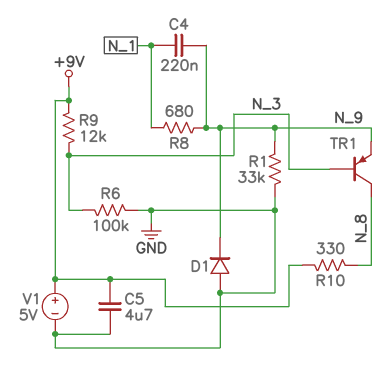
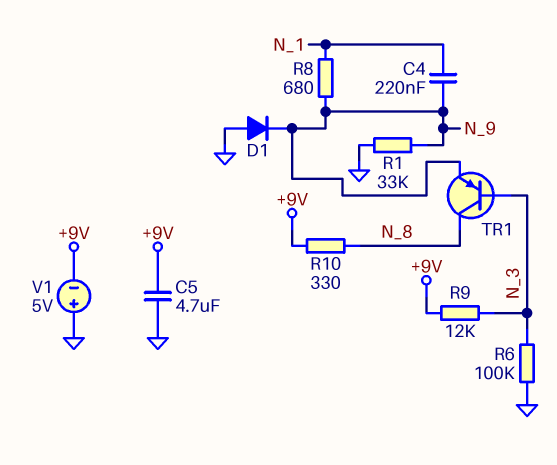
V1: 5V (plus +9V, minus GND) -> 5V (plus GND, minus +9V)

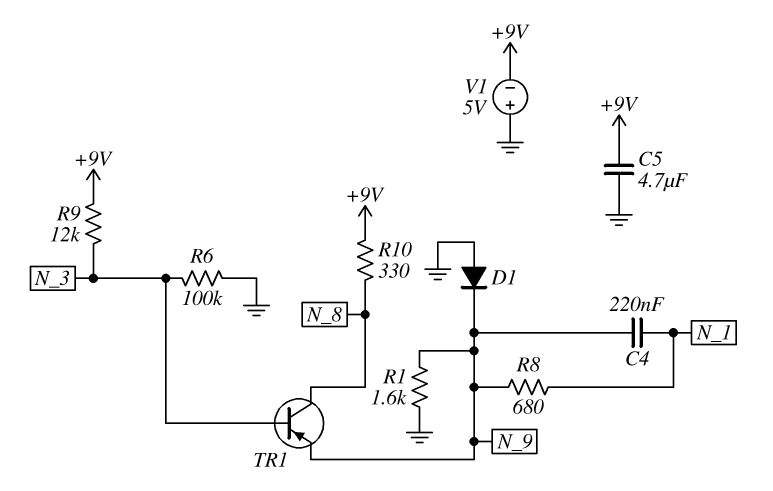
R1: 33k (GND, N_9) -> 1.6k (GND, N_9)

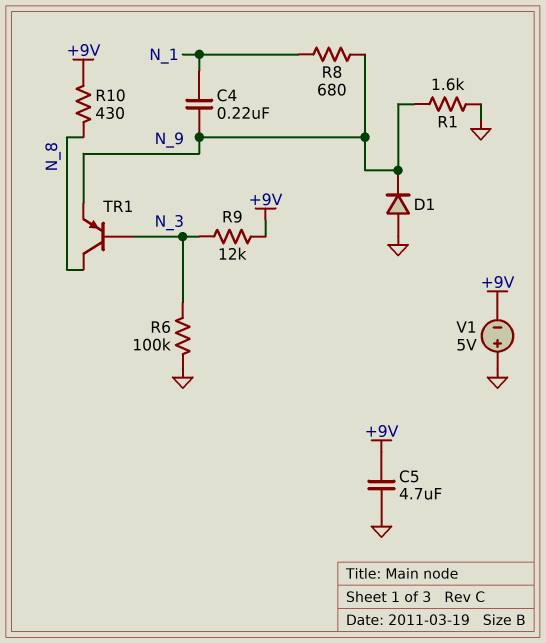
R10: 330 (+9V, N_8) -> 430 (+9V, N_8)

